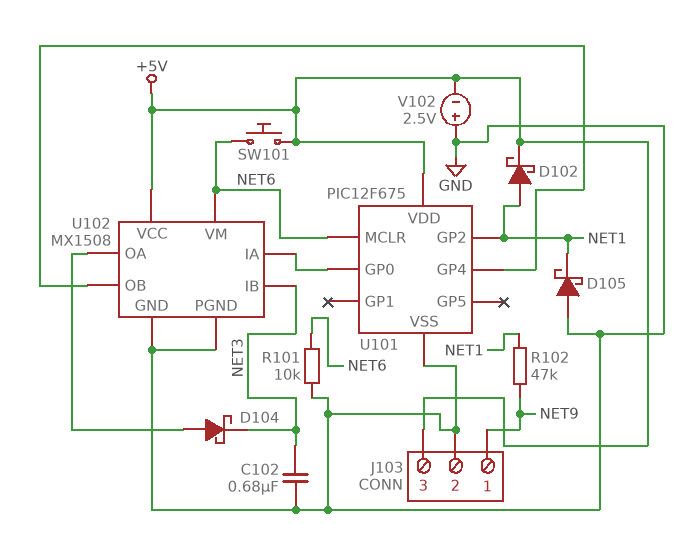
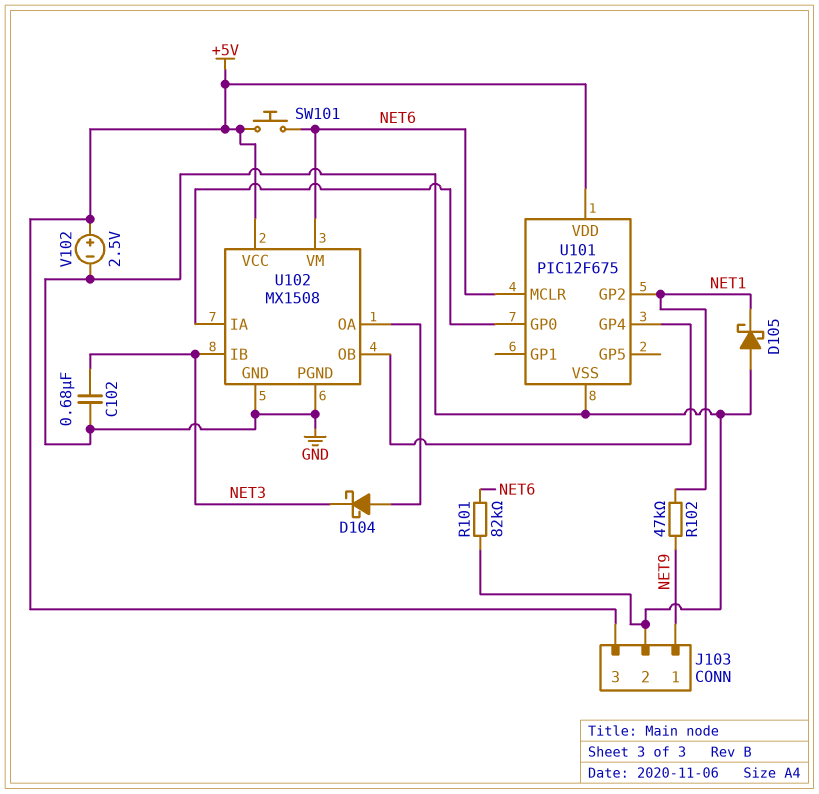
D102: schottky (A NET1, K +5V) -> none
R101: 10k (GND, NET6) -> 82k (GND, NET6)
V102: 2.5V (plus GND, minus +5V) -> 2.5V (plus +5V, minus GND)

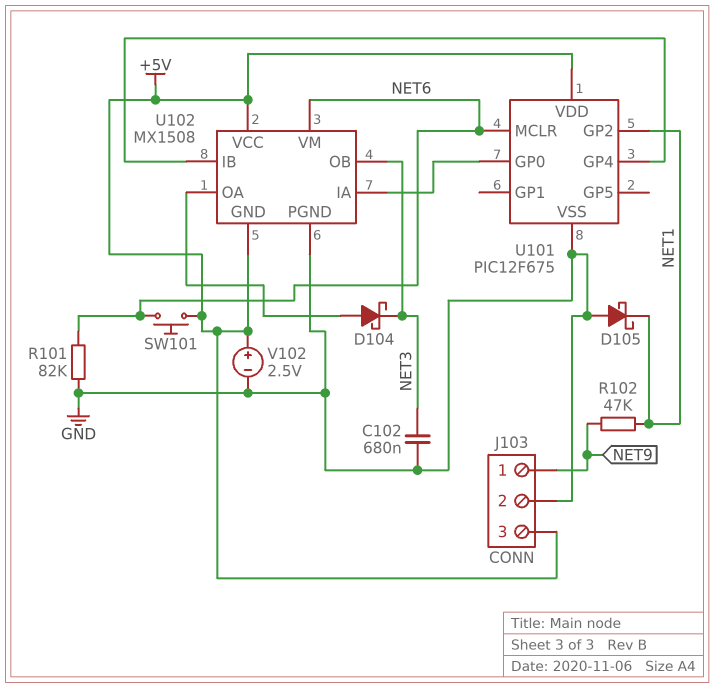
U102 pin GND: GND -> +5V
U102 pin IB: NET3 -> U101/GP4
U102 pin OB: U101/GP4 -> NET3

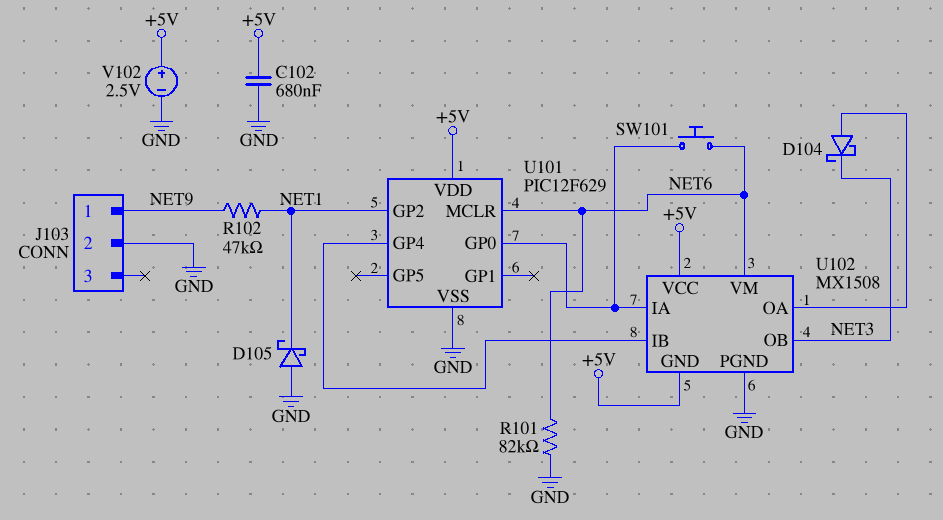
C102: 680nF (GND, NET3) -> 680nF (+5V, GND)
J103 pin 3: +5V -> none
SW101: button (+5V, NET6) -> button (NET6, U101/GP0)
U101: PIC12F675 -> PIC12F629

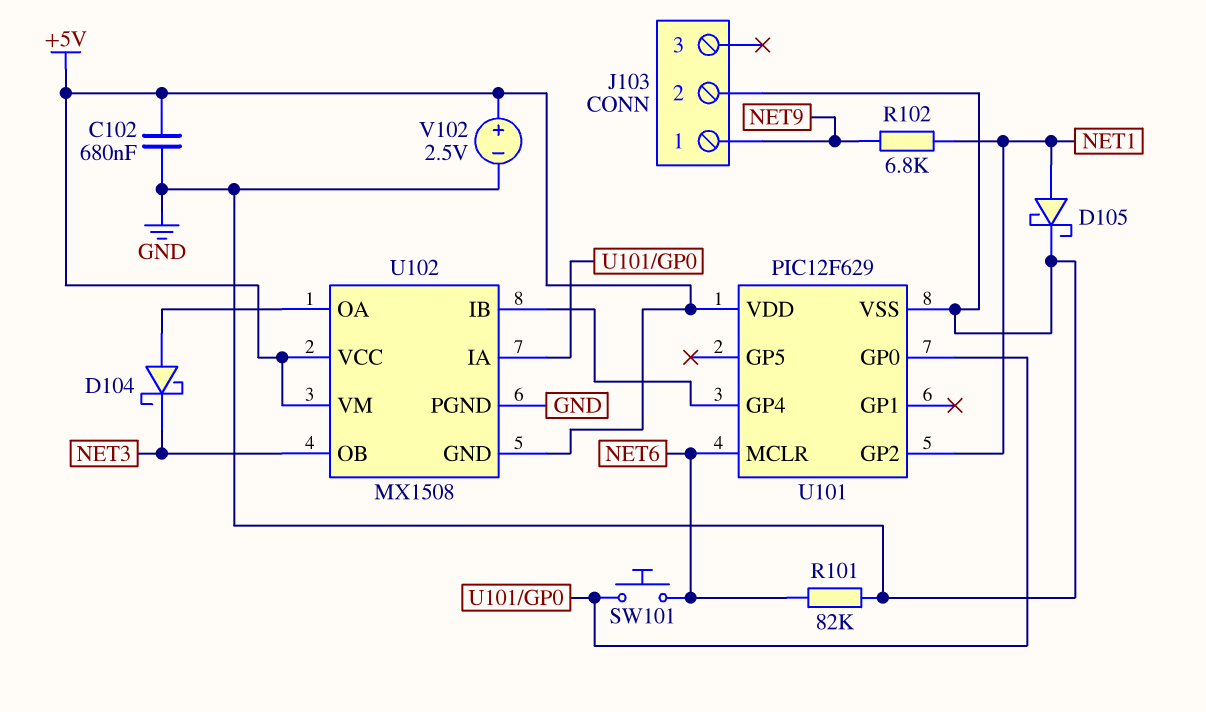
D105: schottky (A GND, K NET1) -> schottky (A NET1, K GND)
R102: 47k (NET1, NET9) -> 6.8k (NET1, NET9)
U102 pin VM: NET6 -> +5V

